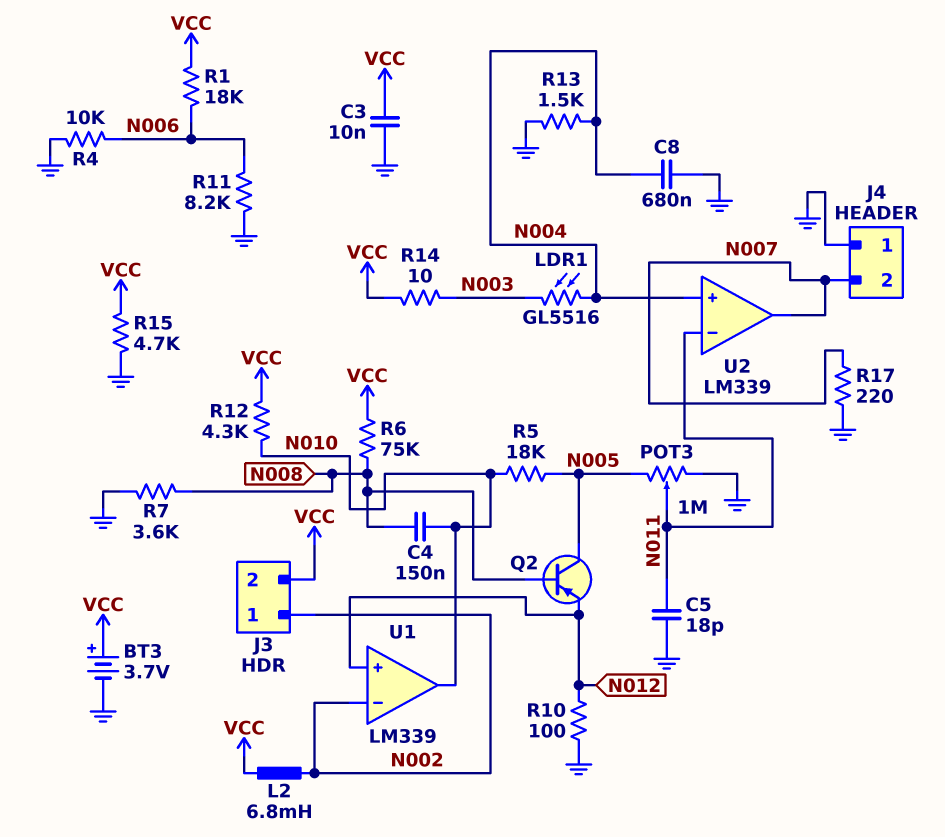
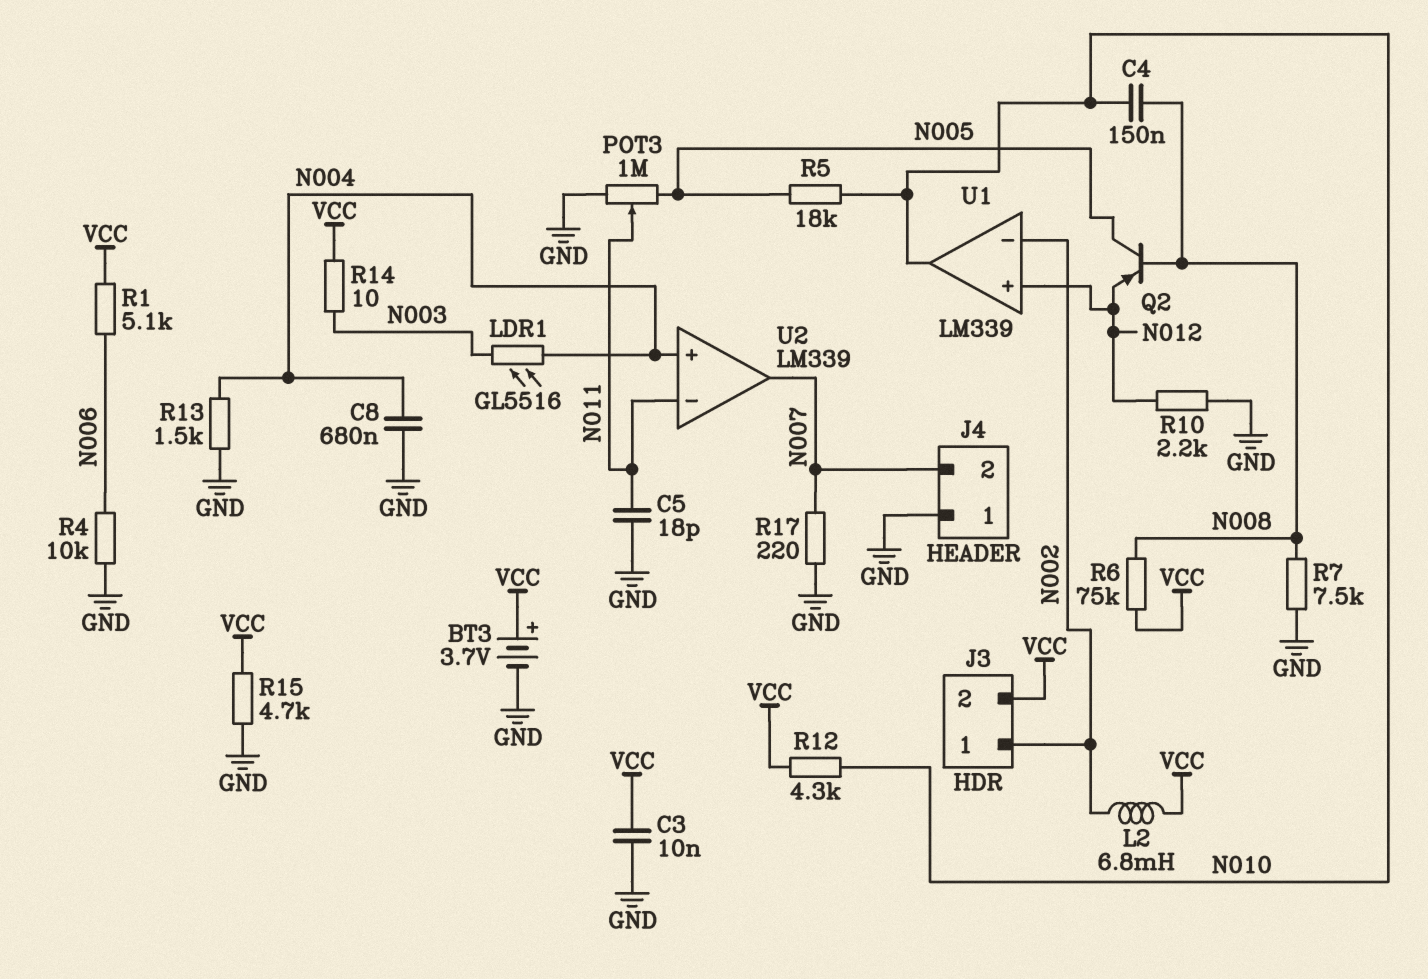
R1: 18k (N006, VCC) -> 5.1k (N006, VCC)
R7: 3.6k (GND, N008) -> 7.5k (GND, N008)
R10: 100 (GND, N012) -> 2.2k (GND, N012)
R11: 8.2k (GND, N006) -> none

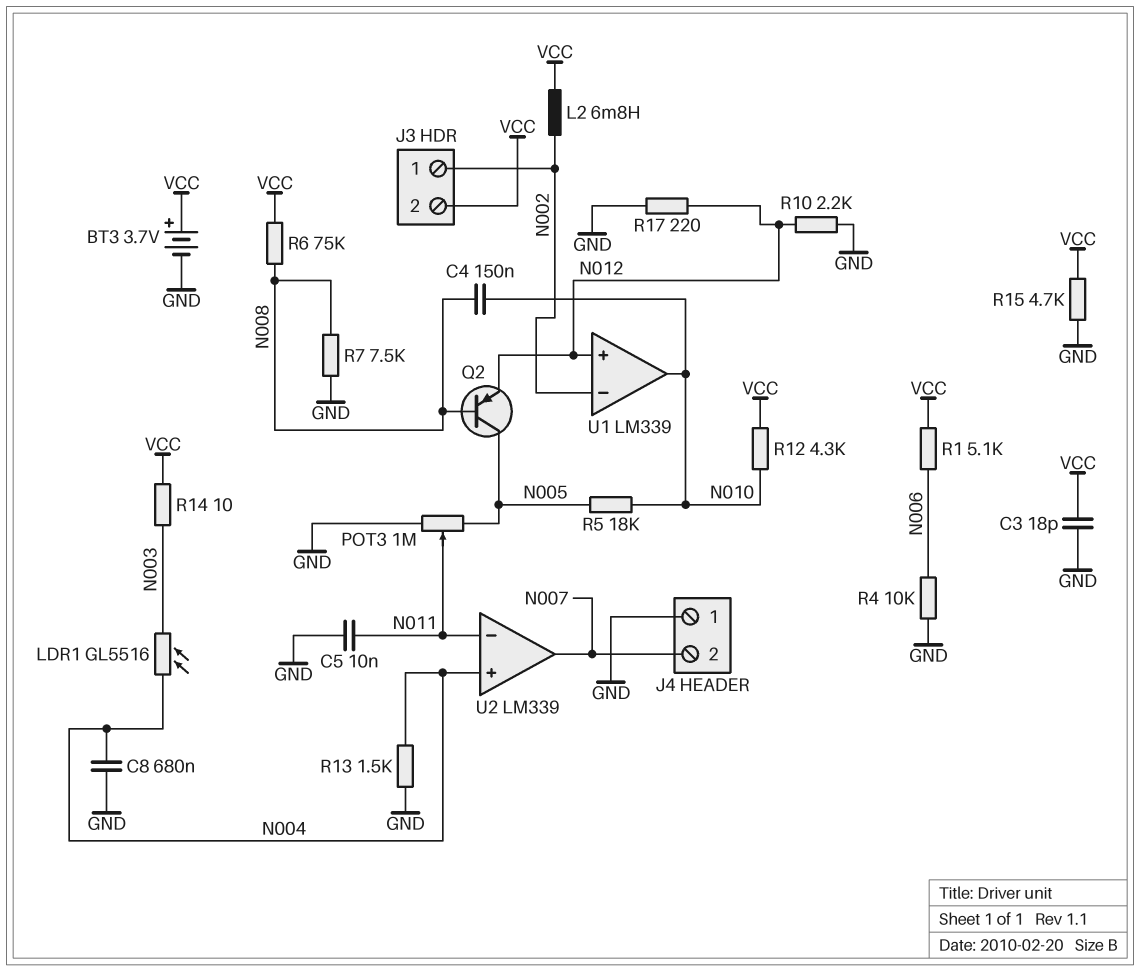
C3: 10nF (GND, VCC) -> 18pF (GND, VCC)
C5: 18pF (GND, N011) -> 10nF (GND, N011)
R17: 220 (GND, N007) -> 220 (GND, N012)

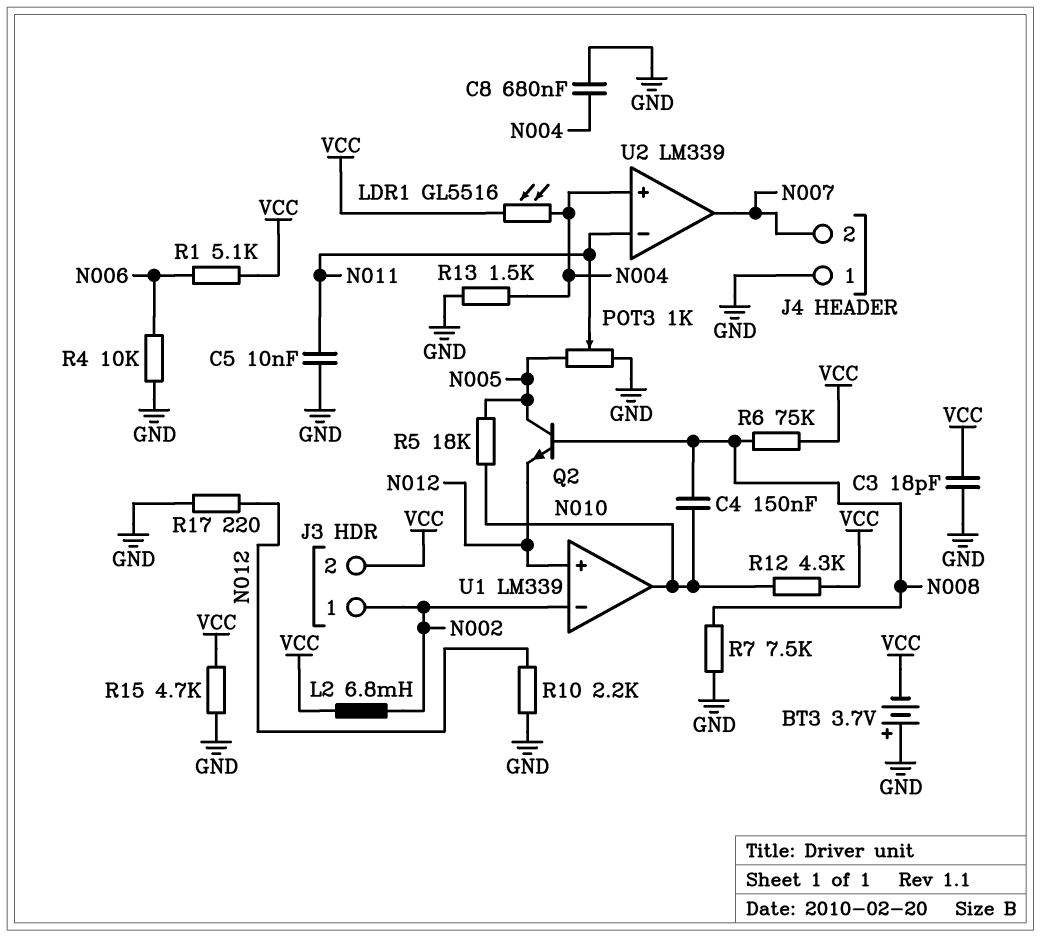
BT3: 3.7V (plus VCC, minus GND) -> 3.7V (plus GND, minus VCC)
LDR1: GL5516 (N003, N004) -> GL5516 (N004, VCC)
POT3: 1M (GND, N005, wiper N011) -> 1k (GND, N005, wiper N011)
Q2: PNP (B N008, C N005, E N012) -> NPN (B N008, C N005, E N012)
R14: 10 (N003, VCC) -> none

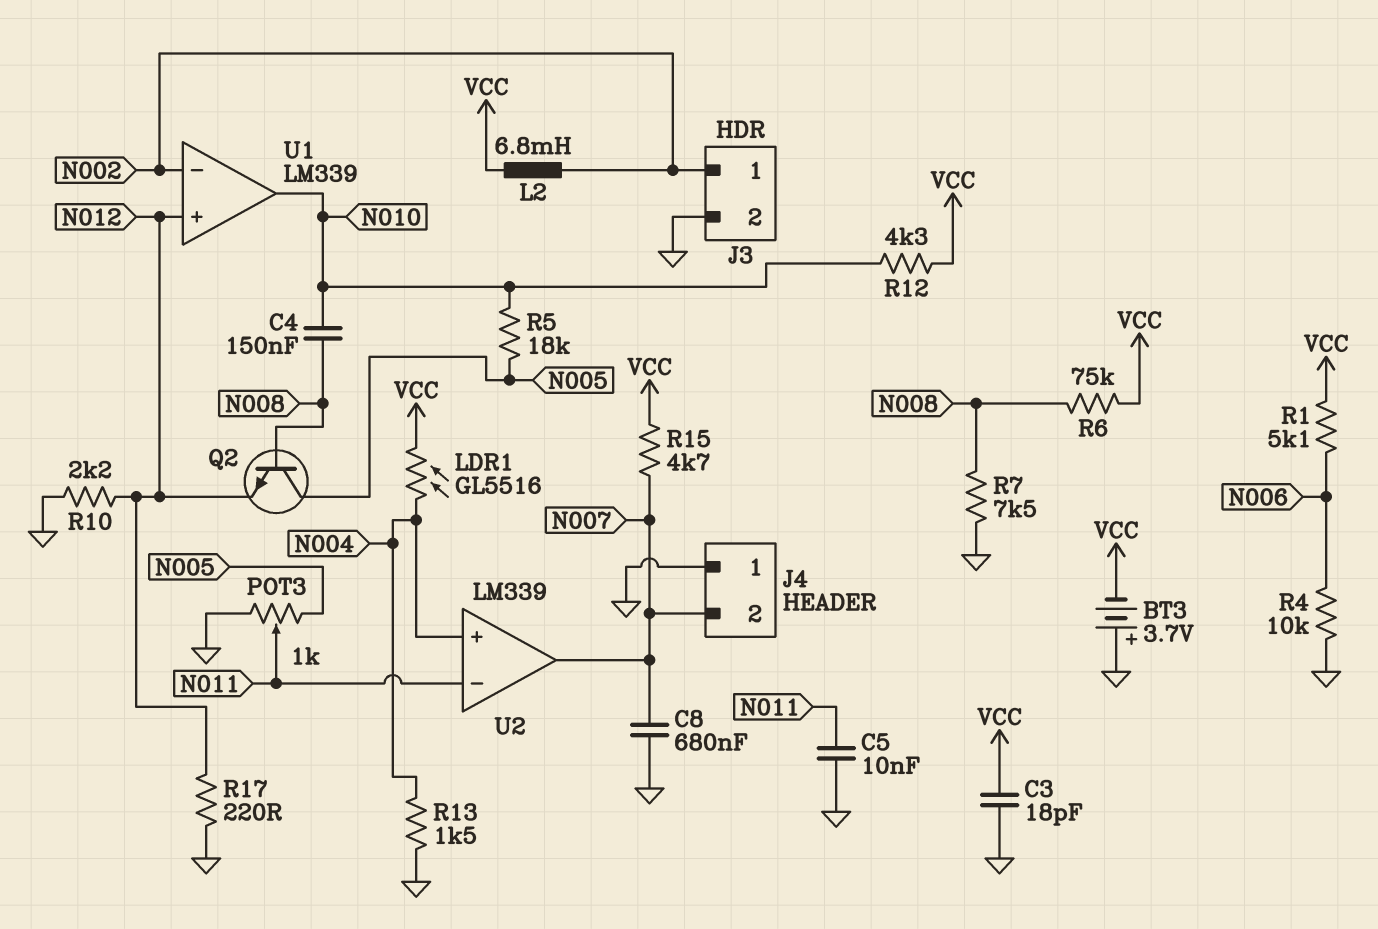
C8: 680nF (GND, N004) -> 680nF (GND, N007)
J3 pin 2: VCC -> GND
R15: 4.7k (GND, VCC) -> 4.7k (N007, VCC)

